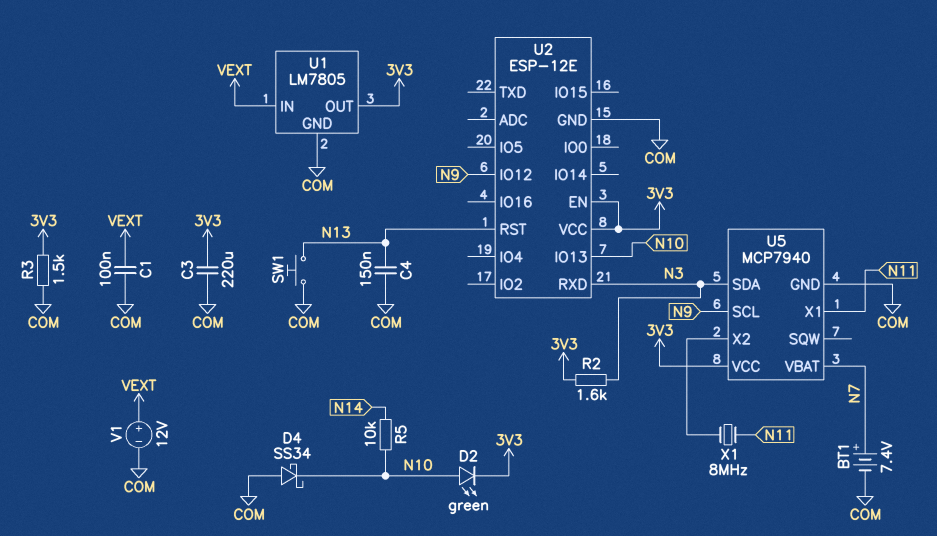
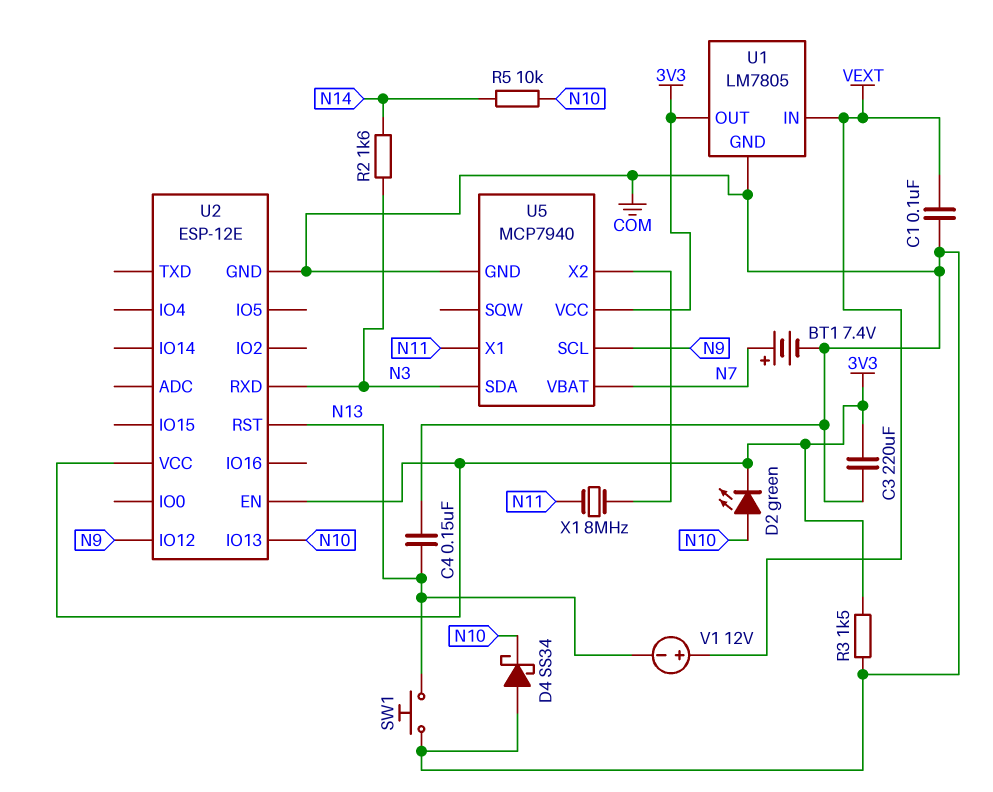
R2: 1.6k (3V3, N3) -> 1.6k (N3, N14)
V1: 12V (plus VEXT, minus COM) -> 12V (plus VEXT, minus N13)

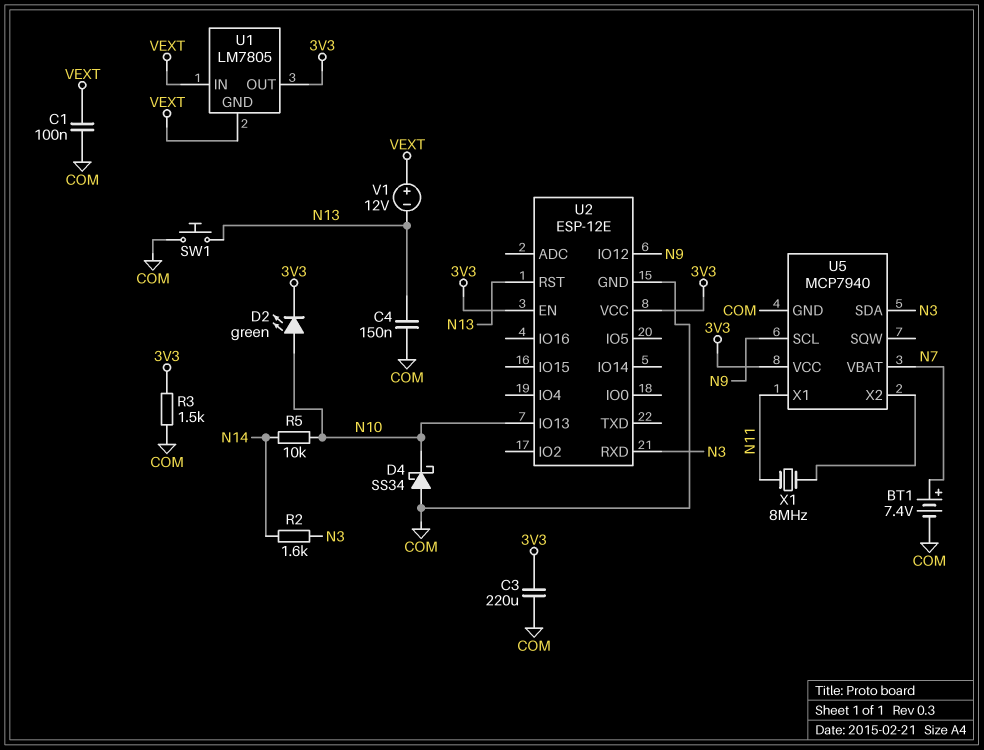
U1 pin GND: COM -> VEXT

